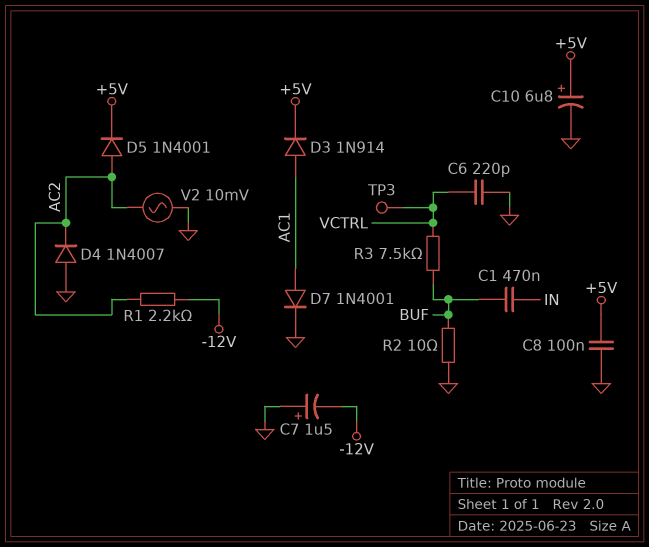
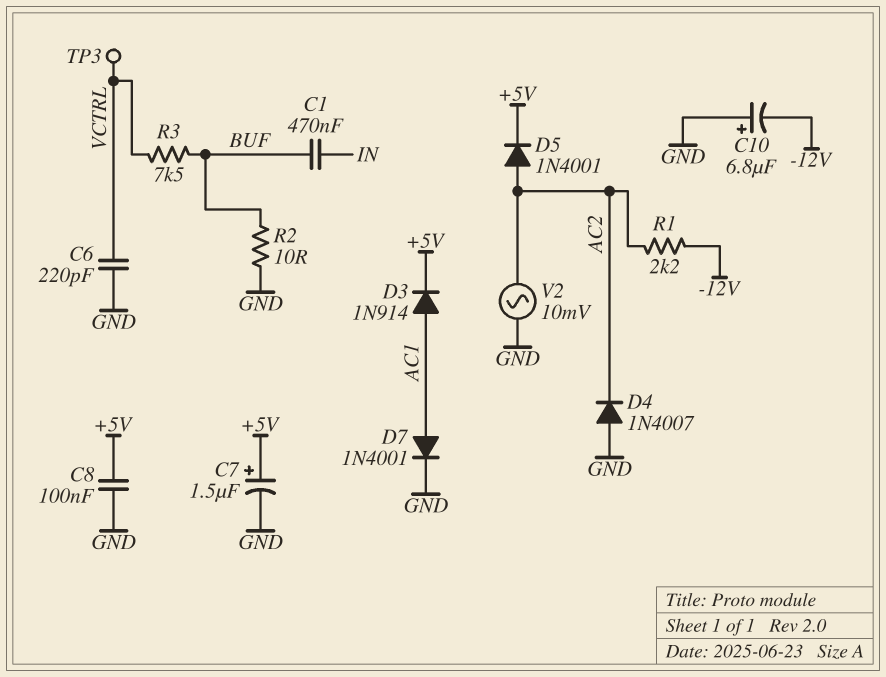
C7: 1.5uF (plus GND, minus -12V) -> 1.5uF (plus +5V, minus GND)
C10: 6.8uF (plus +5V, minus GND) -> 6.8uF (plus GND, minus -12V)

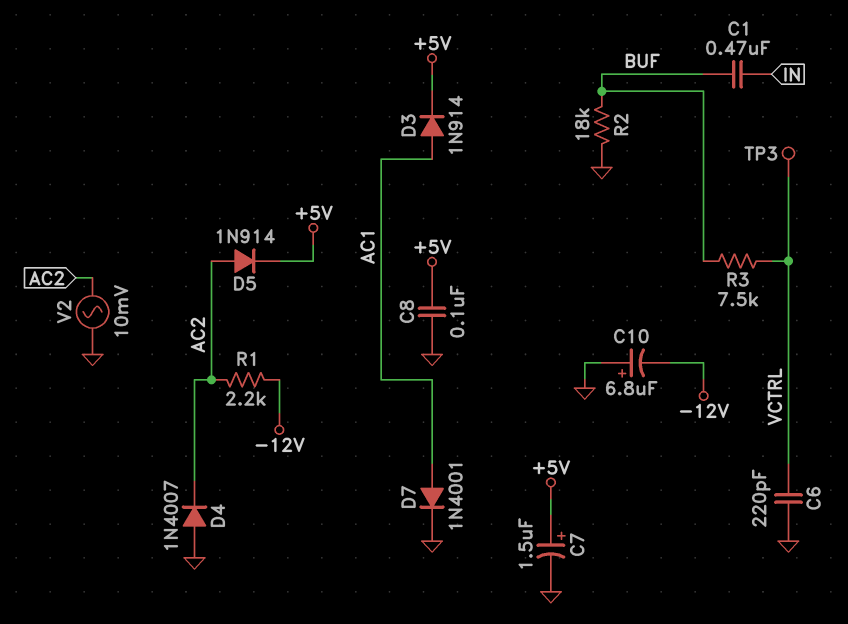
D5: diode 1N4001 (A AC2, K +5V) -> diode 1N914 (A AC2, K +5V)
R2: 10 (BUF, GND) -> 18k (BUF, GND)

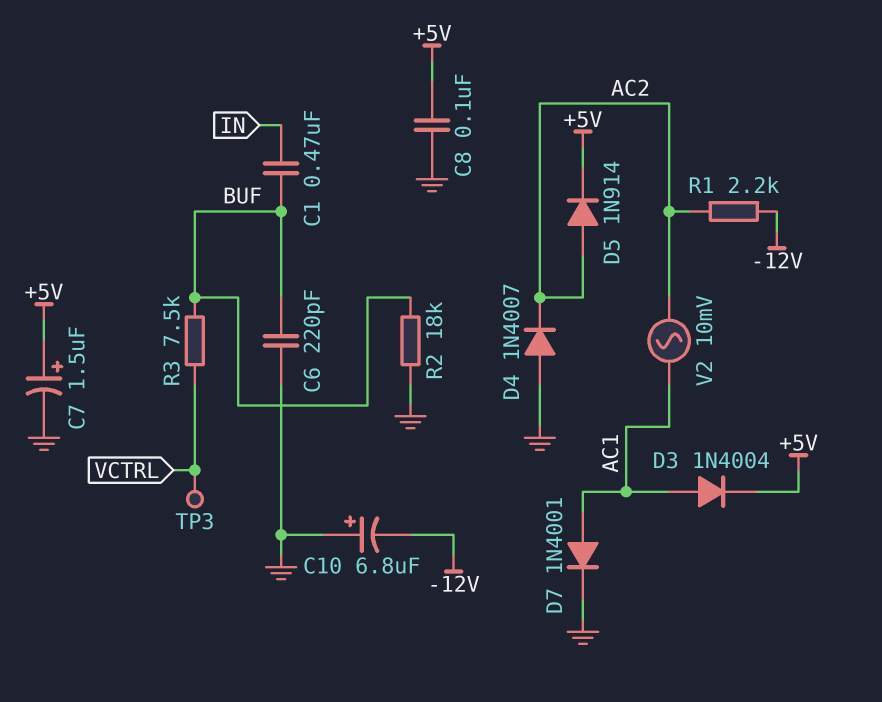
C6: 220pF (GND, VCTRL) -> 220pF (BUF, GND)
D3: diode 1N914 (A AC1, K +5V) -> diode 1N4004 (A AC1, K +5V)
V2: AC 10mV (AC2, GND) -> AC 10mV (AC1, AC2)

